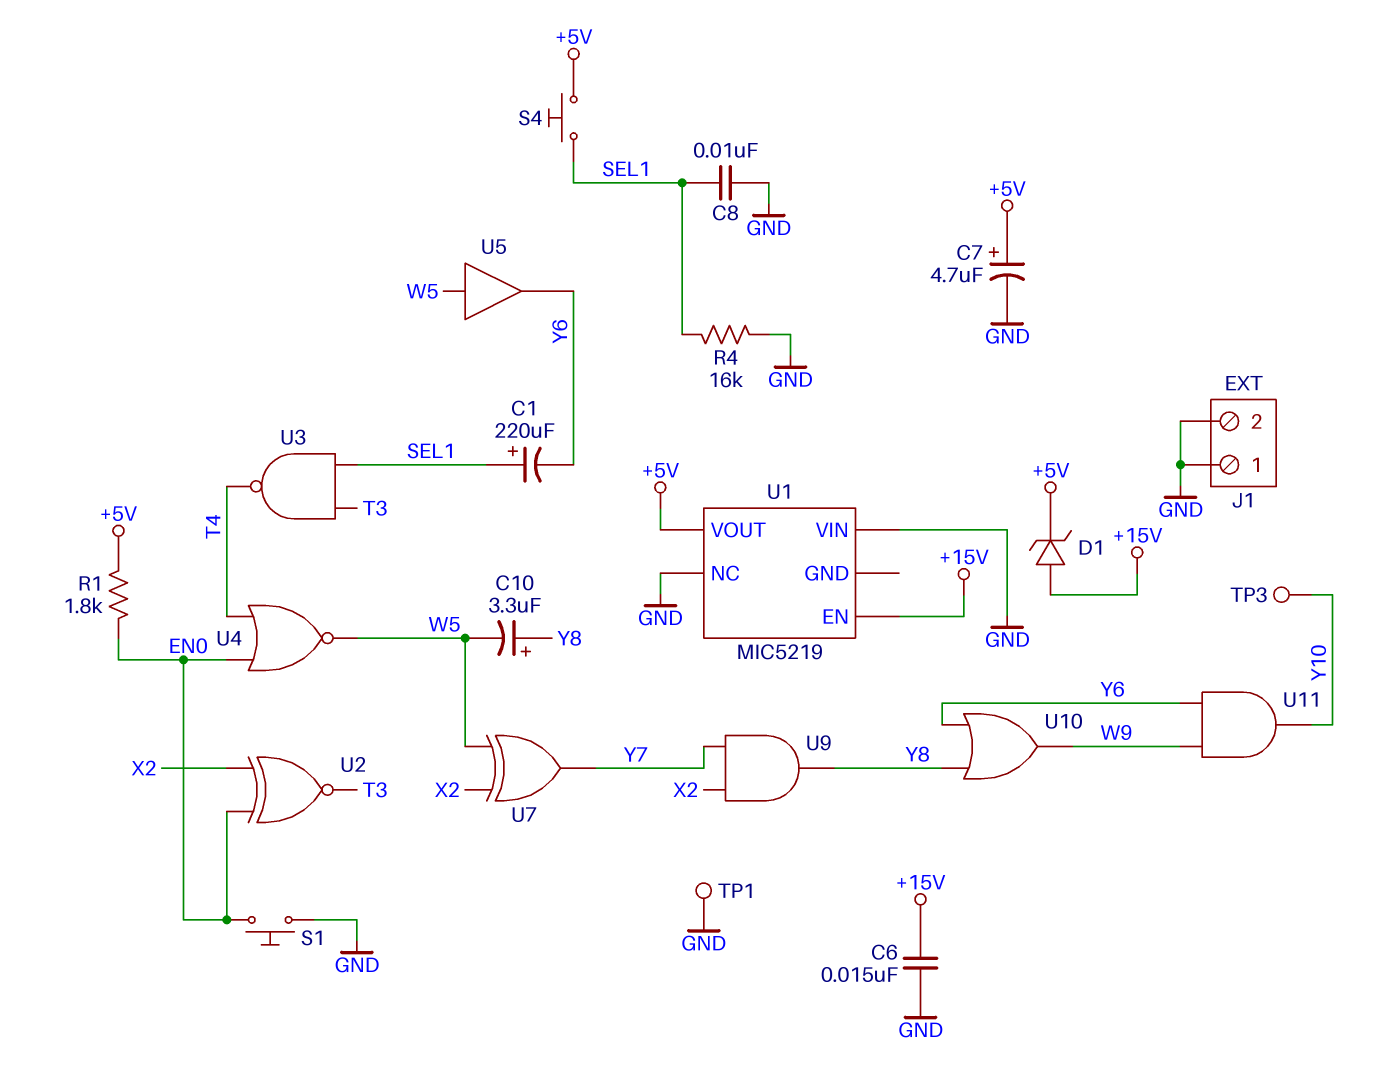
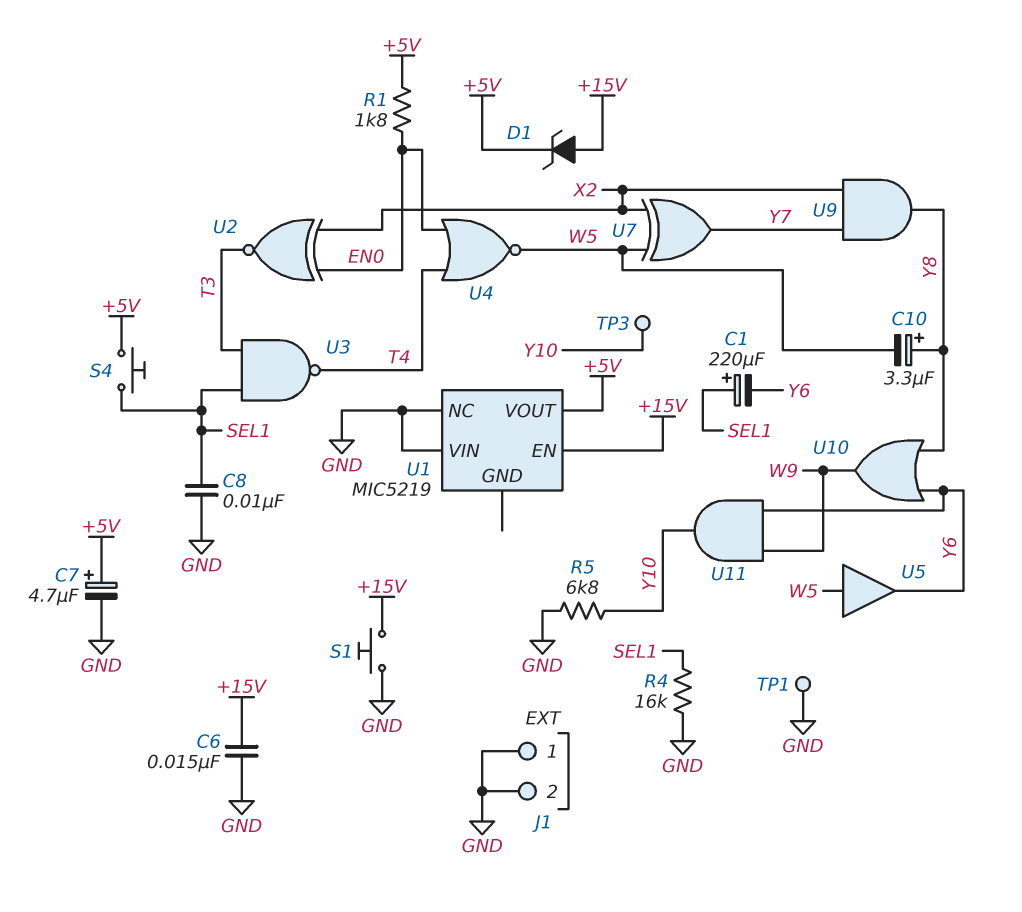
R5: none -> 6.8k (GND, Y10)
S1: button (EN0, GND) -> button (+15V, GND)

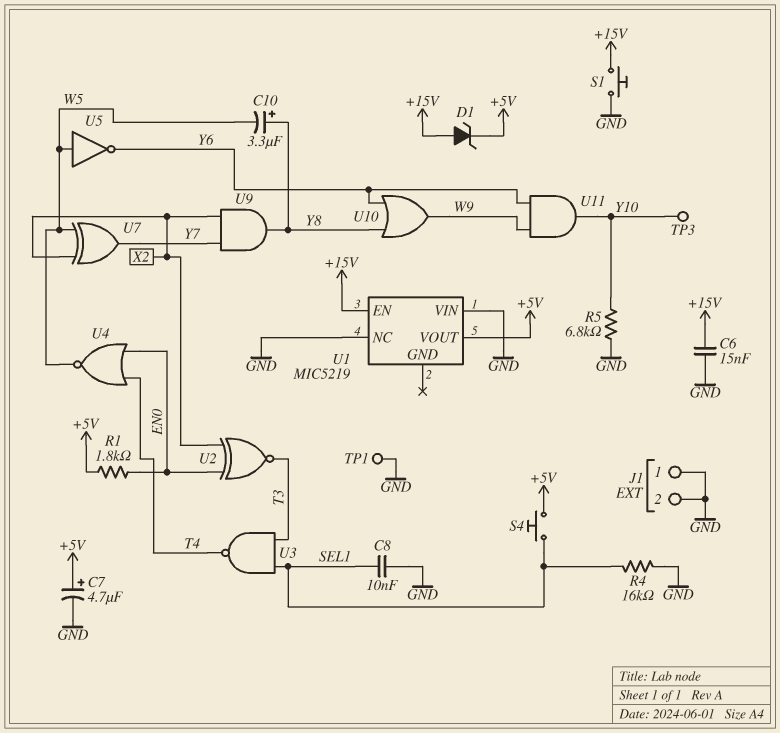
C1: 220uF (plus SEL1, minus Y6) -> none
U5: buffer (in W5, out Y6) -> NOT (in W5, out Y6)

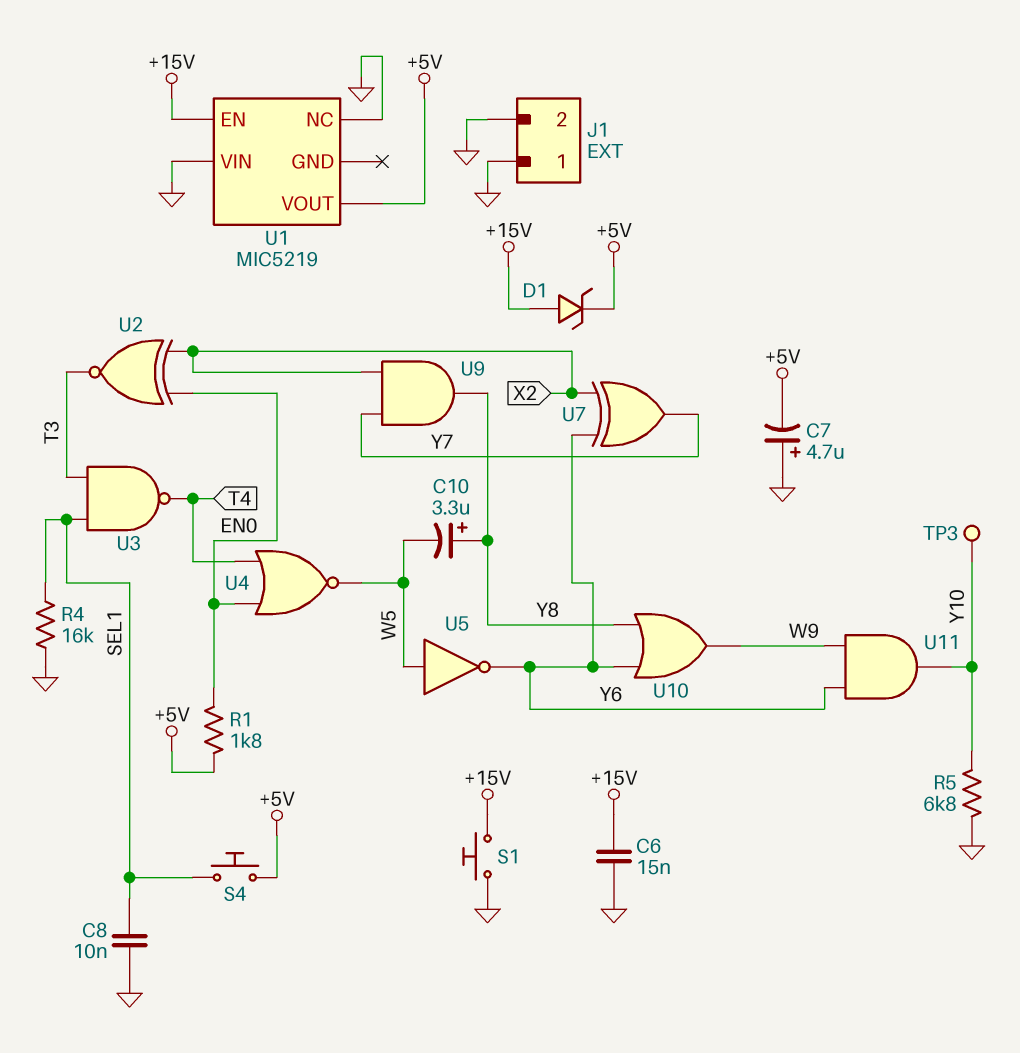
C7: 4.7uF (plus +5V, minus GND) -> 4.7uF (plus GND, minus +5V)
TP1: test point (GND) -> none
U7: XOR (in W5, in X2, out Y7) -> XOR (in X2, in Y6, out Y7)

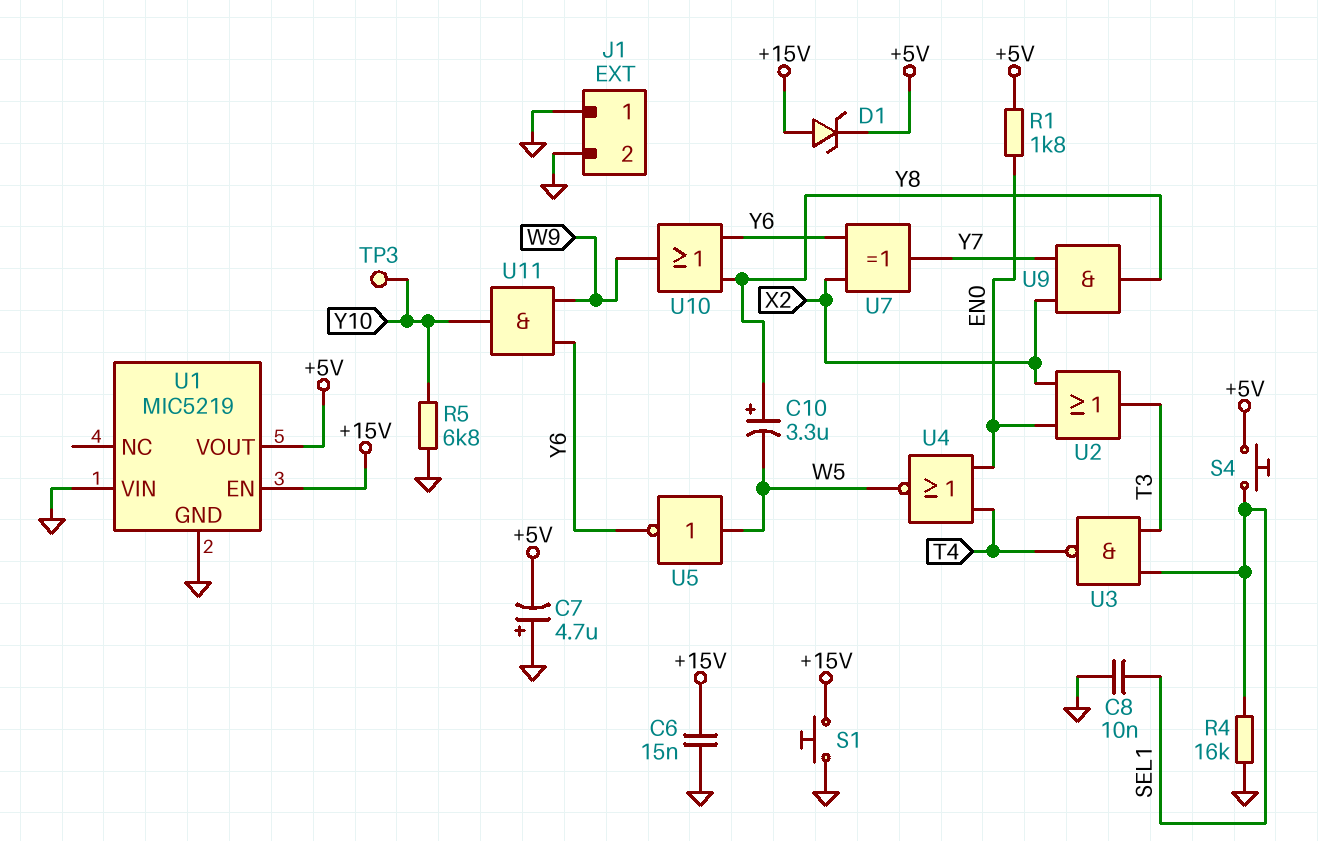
U1 pin GND: none -> GND
U1 pin NC: GND -> none
U2: XNOR (in EN0, in X2, out T3) -> OR (in EN0, in X2, out T3)

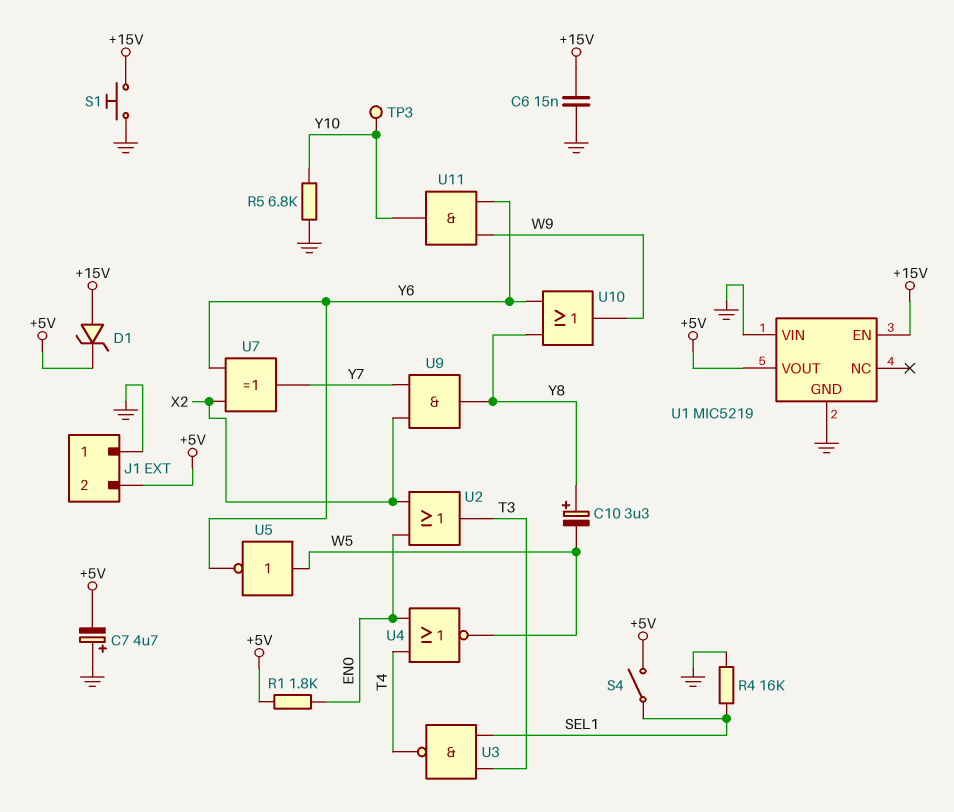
C8: 10nF (GND, SEL1) -> none
J1 pin 2: GND -> +5V
S4: button (+5V, SEL1) -> switch (+5V, SEL1)

